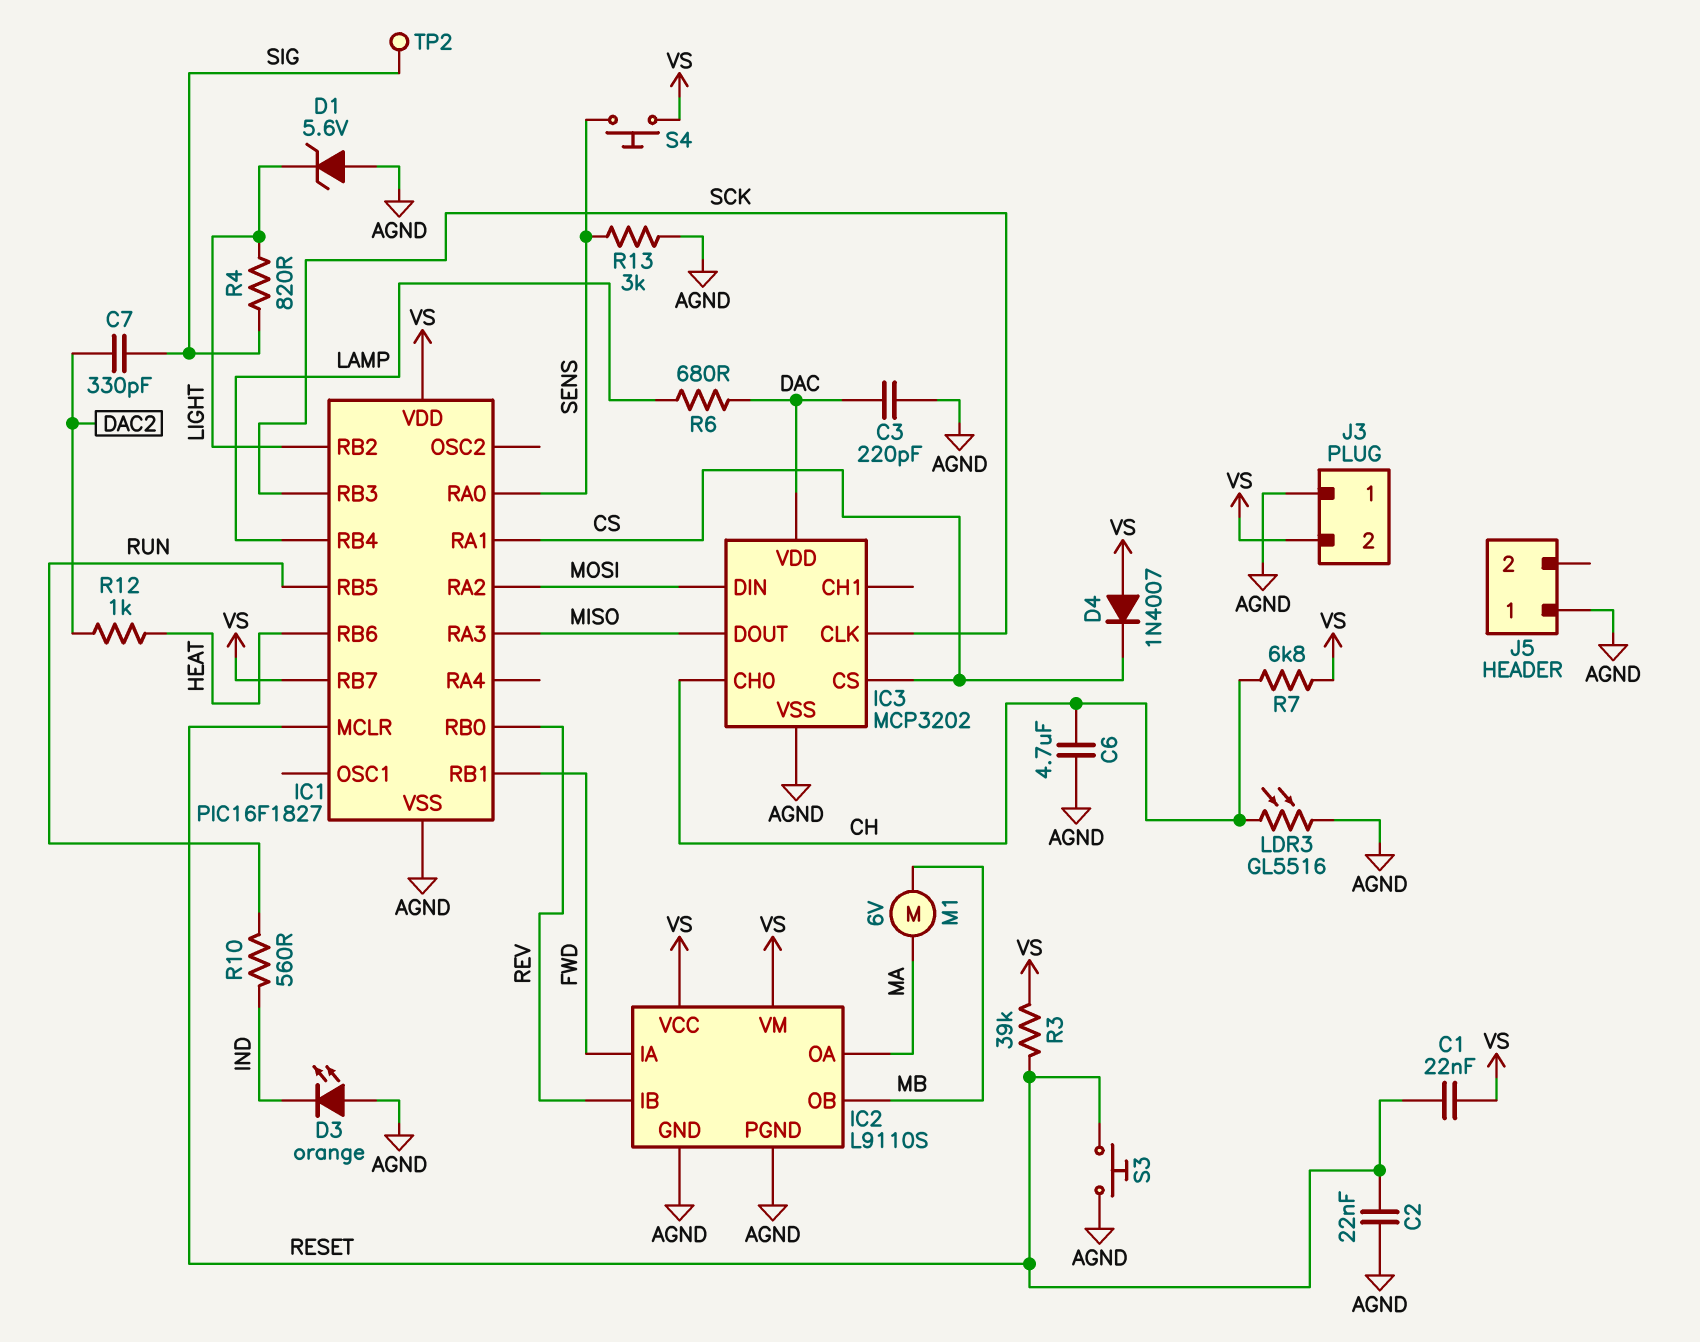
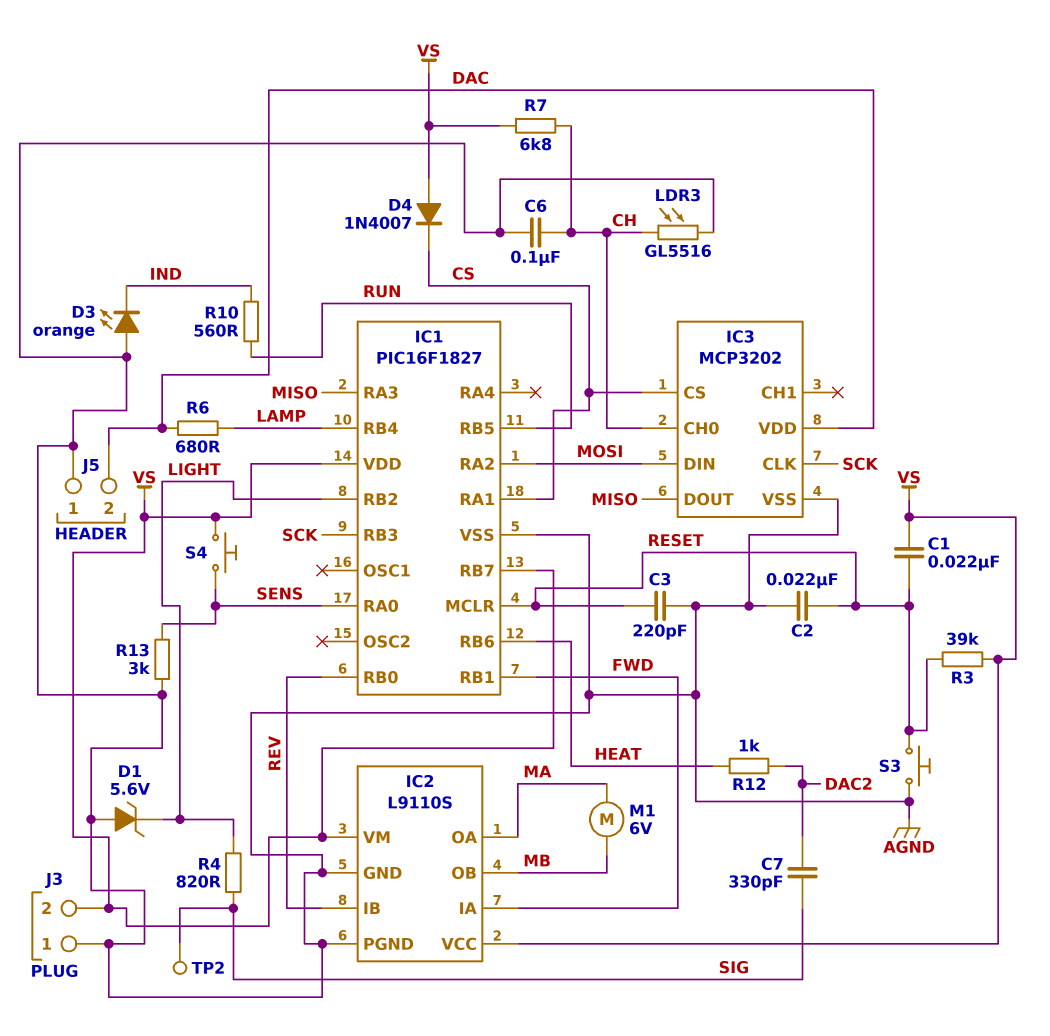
C3: 220pF (AGND, DAC) -> 220pF (AGND, RESET)
C6: 4.7uF (AGND, CH) -> 100nF (AGND, CH)
J5 pin 2: none -> DAC

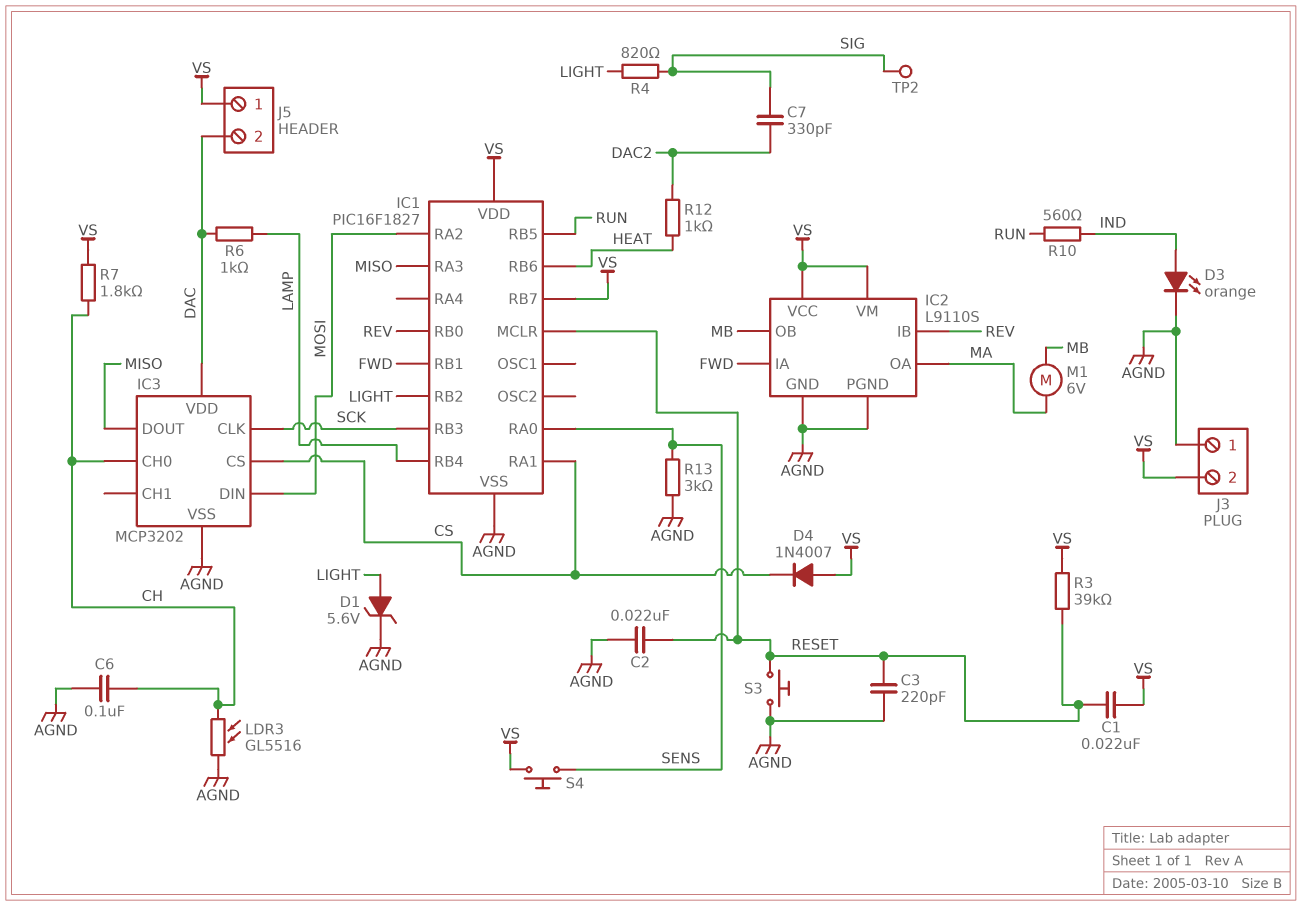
D1: zener 5.6V (A AGND, K LIGHT) -> zener 5.6V (A LIGHT, K AGND)
D3: LED orange (A AGND, K IND) -> LED orange (A IND, K AGND)
J5 pin 1: AGND -> VS
R6: 680 (DAC, LAMP) -> 1k (DAC, LAMP)
R7: 6.8k (CH, VS) -> 1.8k (CH, VS)

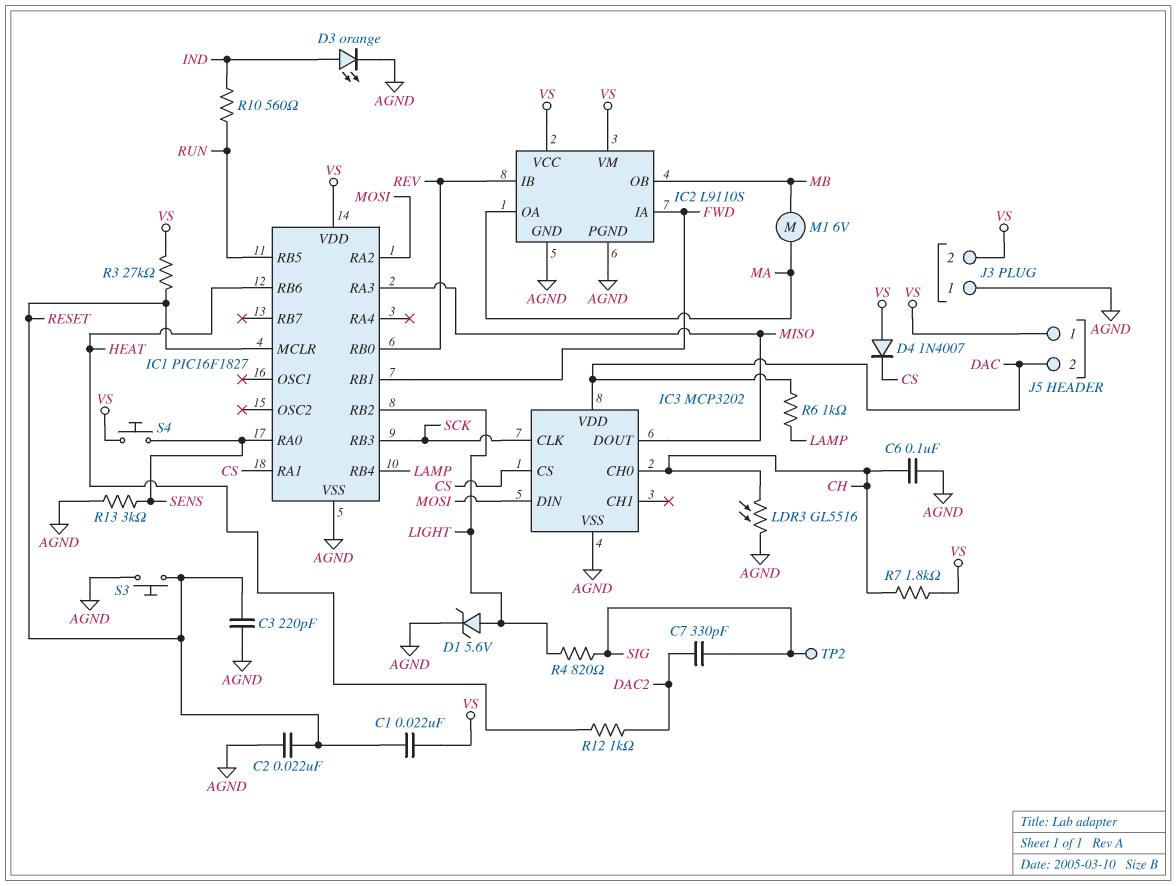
IC1 pin RB7: VS -> none
R3: 39k (RESET, VS) -> 27k (RESET, VS)

